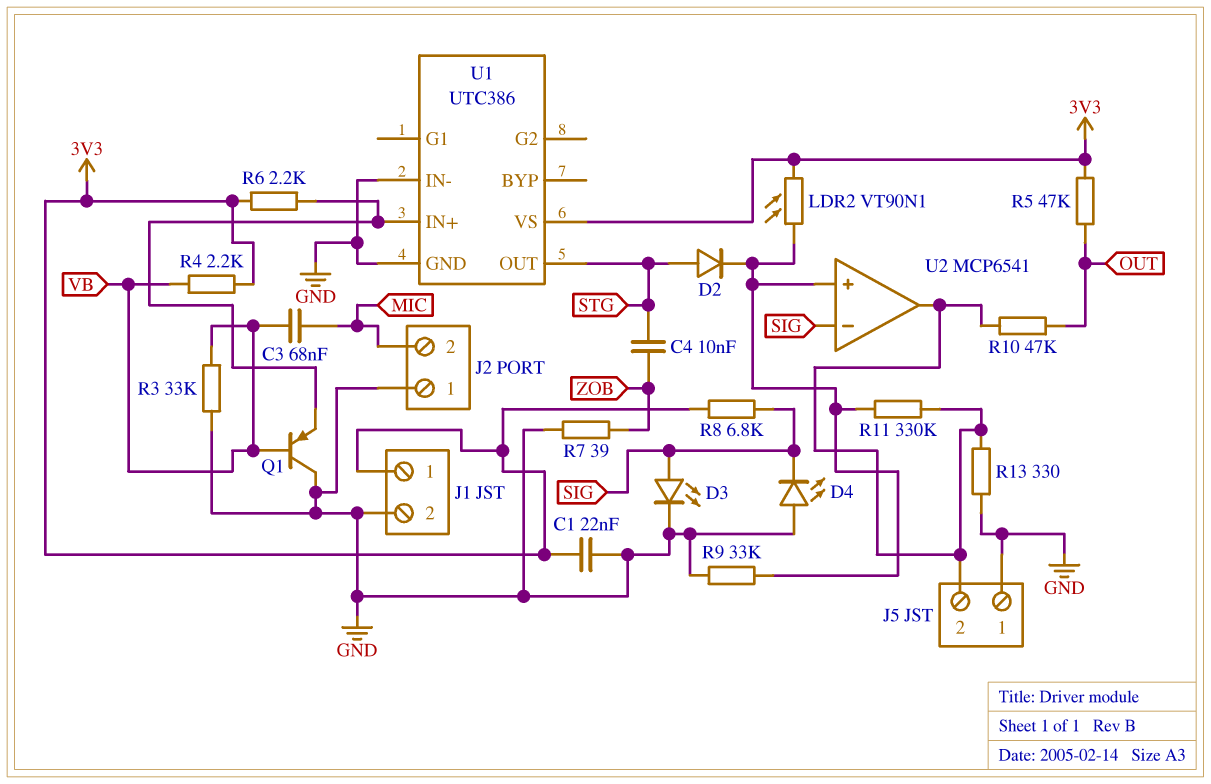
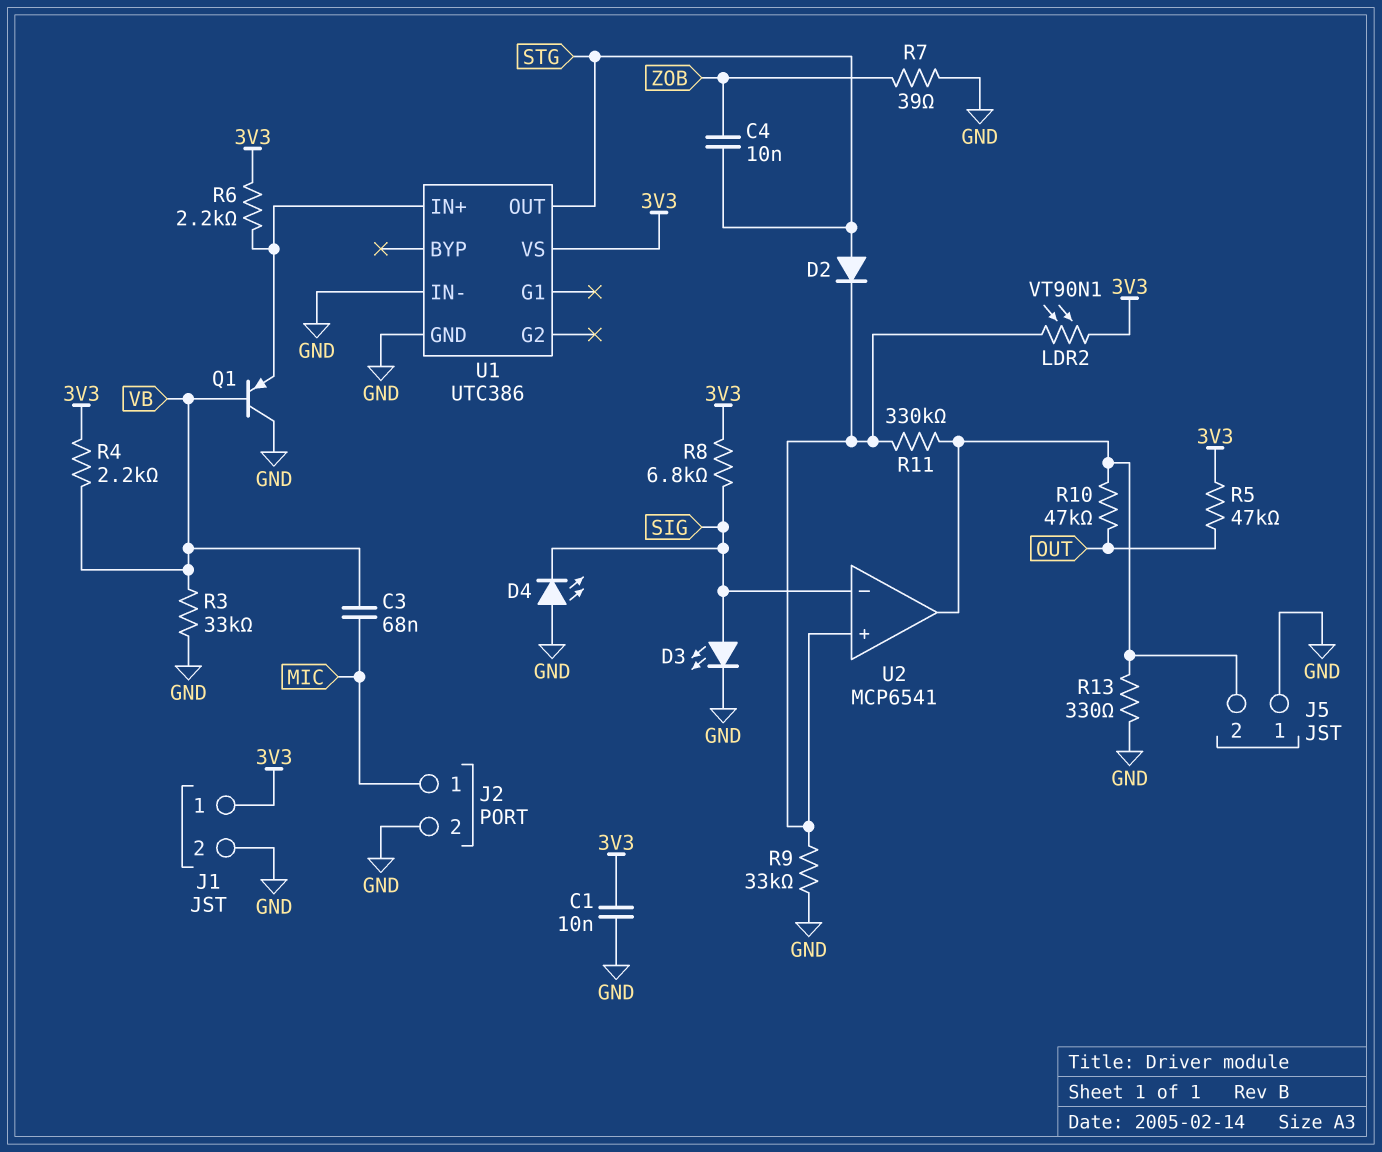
C1: 22nF (3V3, GND) -> 10nF (3V3, GND)
J2 pin 1: GND -> MIC
J2 pin 2: MIC -> GND

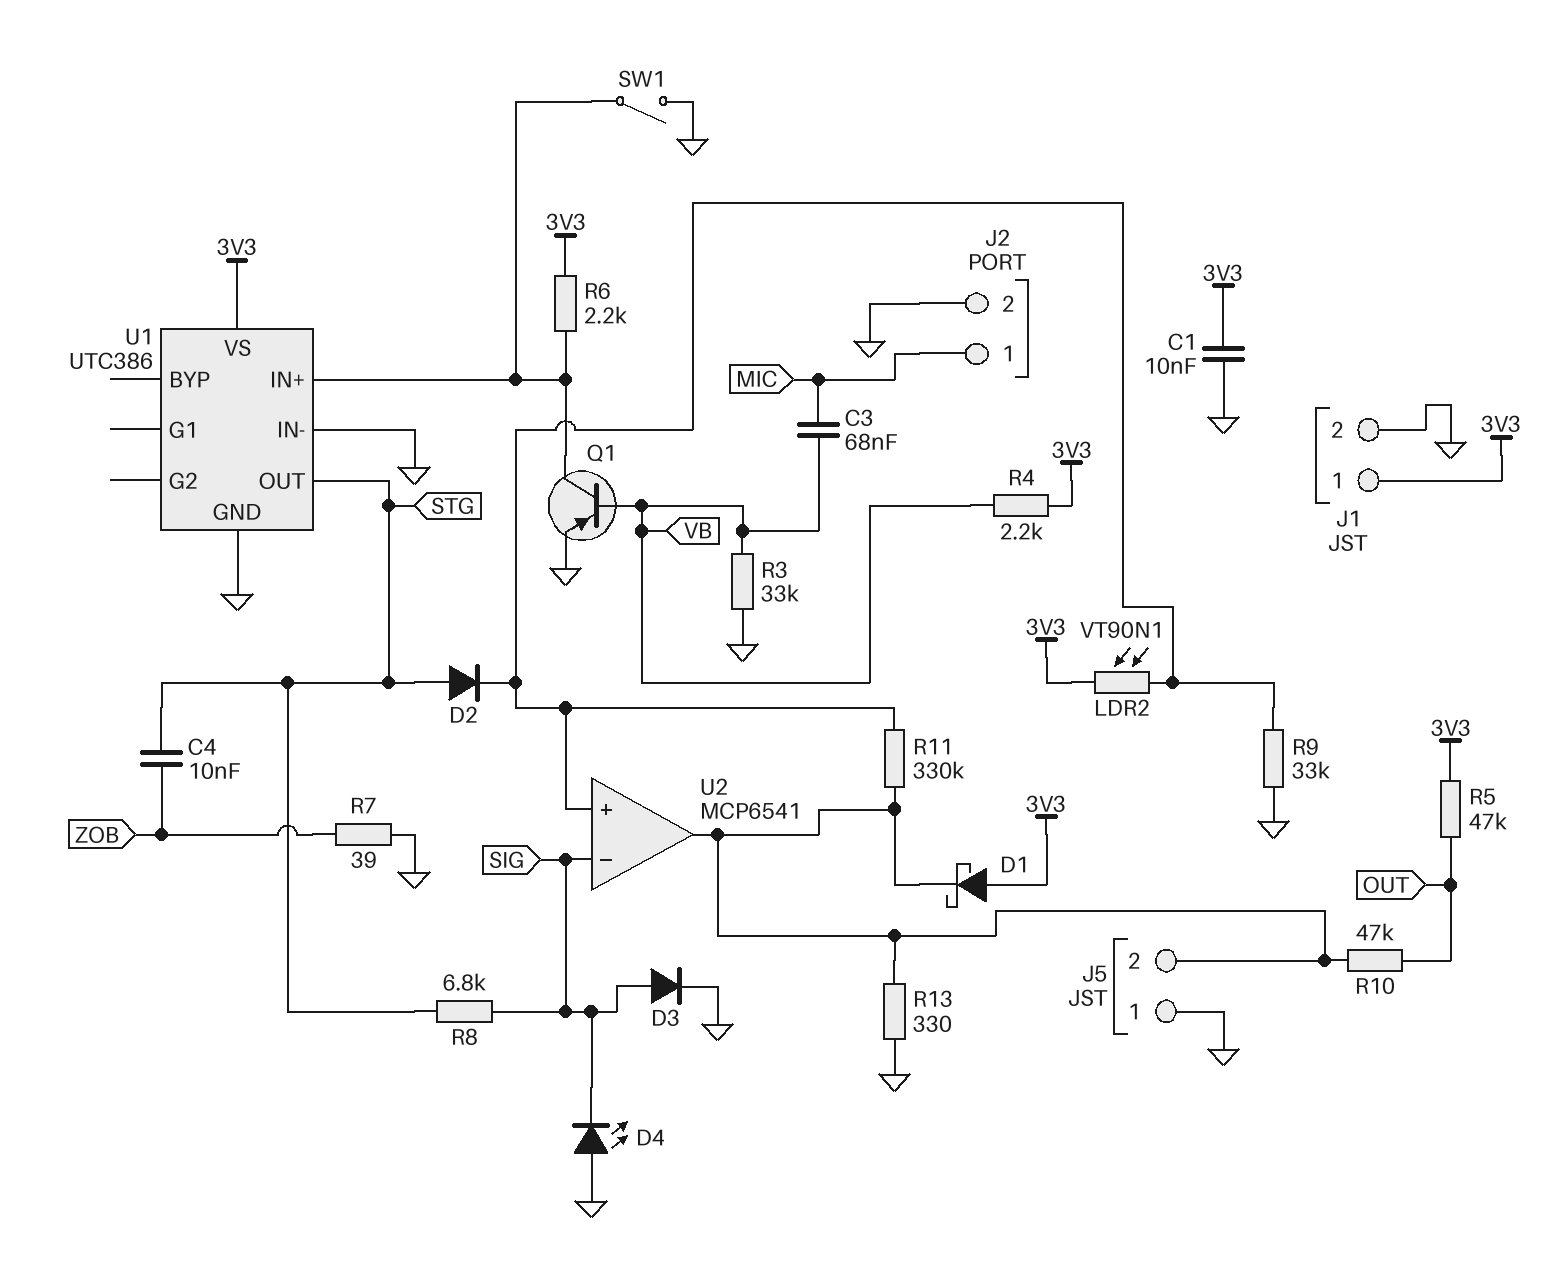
D1: none -> schottky (A 3V3, K J5/2)
D3: LED (A SIG, K GND) -> diode (A SIG, K GND)
Q1: PNP (B VB, C GND, E U1/IN+) -> PNP (B VB, C U1/IN+, E GND)
R8: 6.8k (3V3, SIG) -> 6.8k (SIG, STG)
SW1: none -> switch (GND, U1/IN+)

